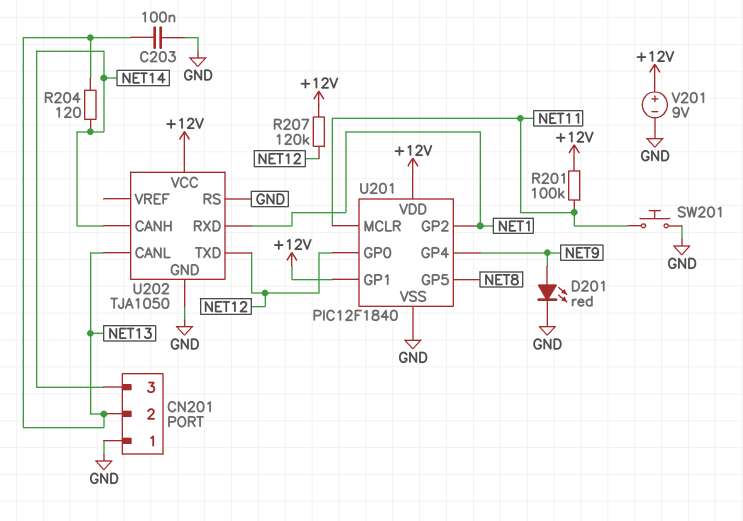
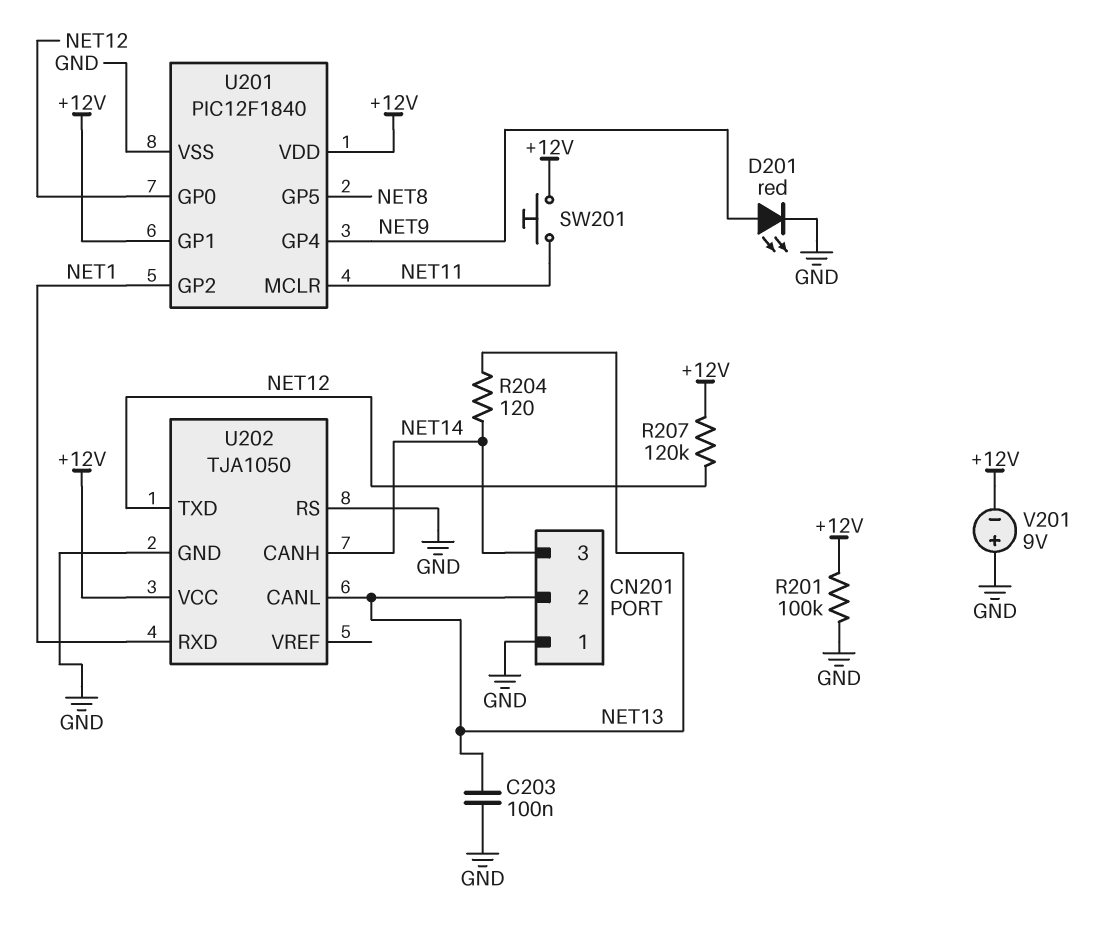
R201: 100k (+12V, NET11) -> 100k (+12V, GND)
SW201: button (GND, NET11) -> button (+12V, NET11)
V201: 9V (plus +12V, minus GND) -> 9V (plus GND, minus +12V)

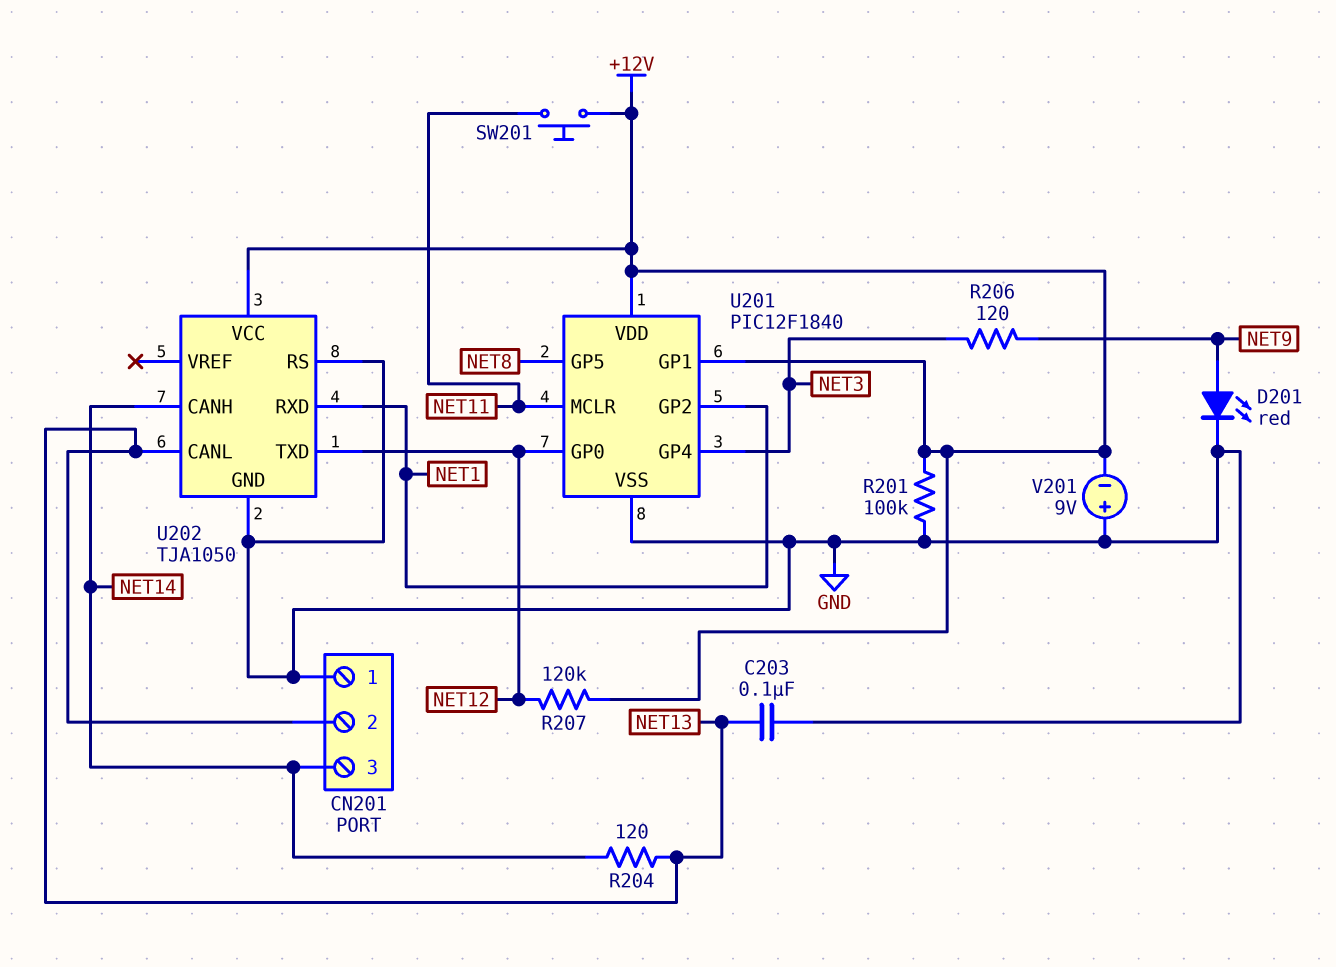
R206: none -> 120 (NET3, NET9)
U201 pin GP4: NET9 -> NET3

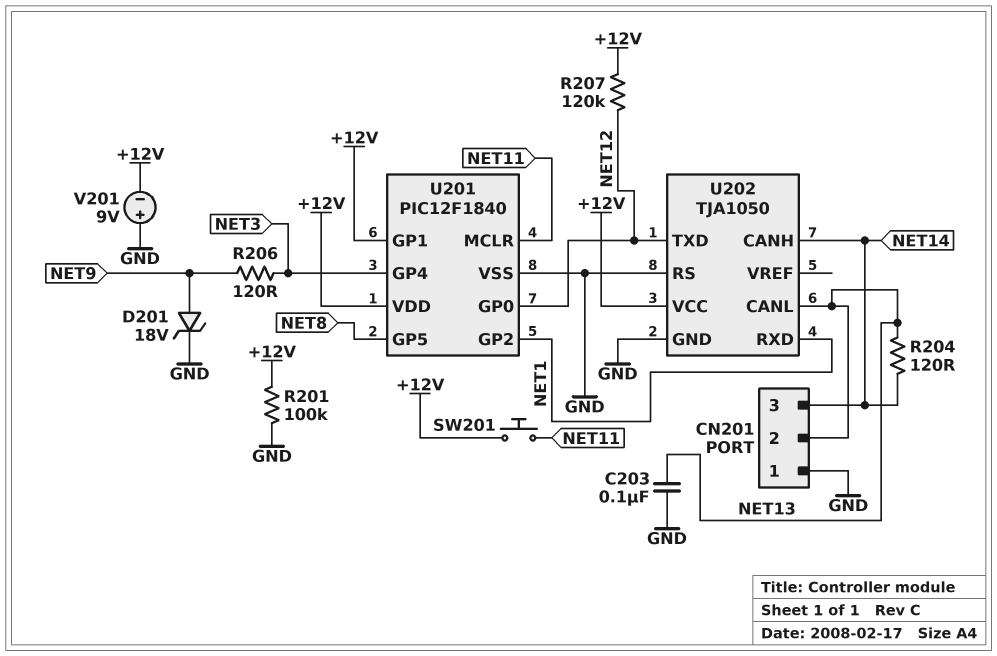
D201: LED red (A NET9, K GND) -> zener 18V (A NET9, K GND)

